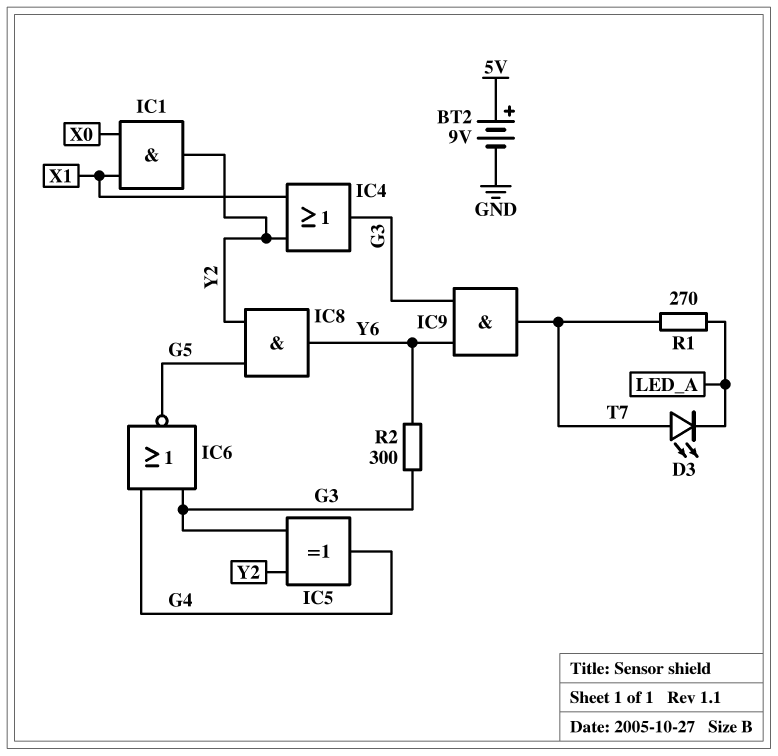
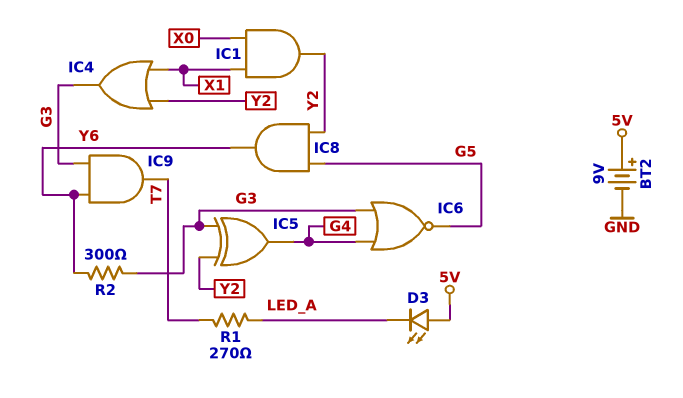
D3: LED (A T7, K LED_A) -> LED (A 5V, K LED_A)

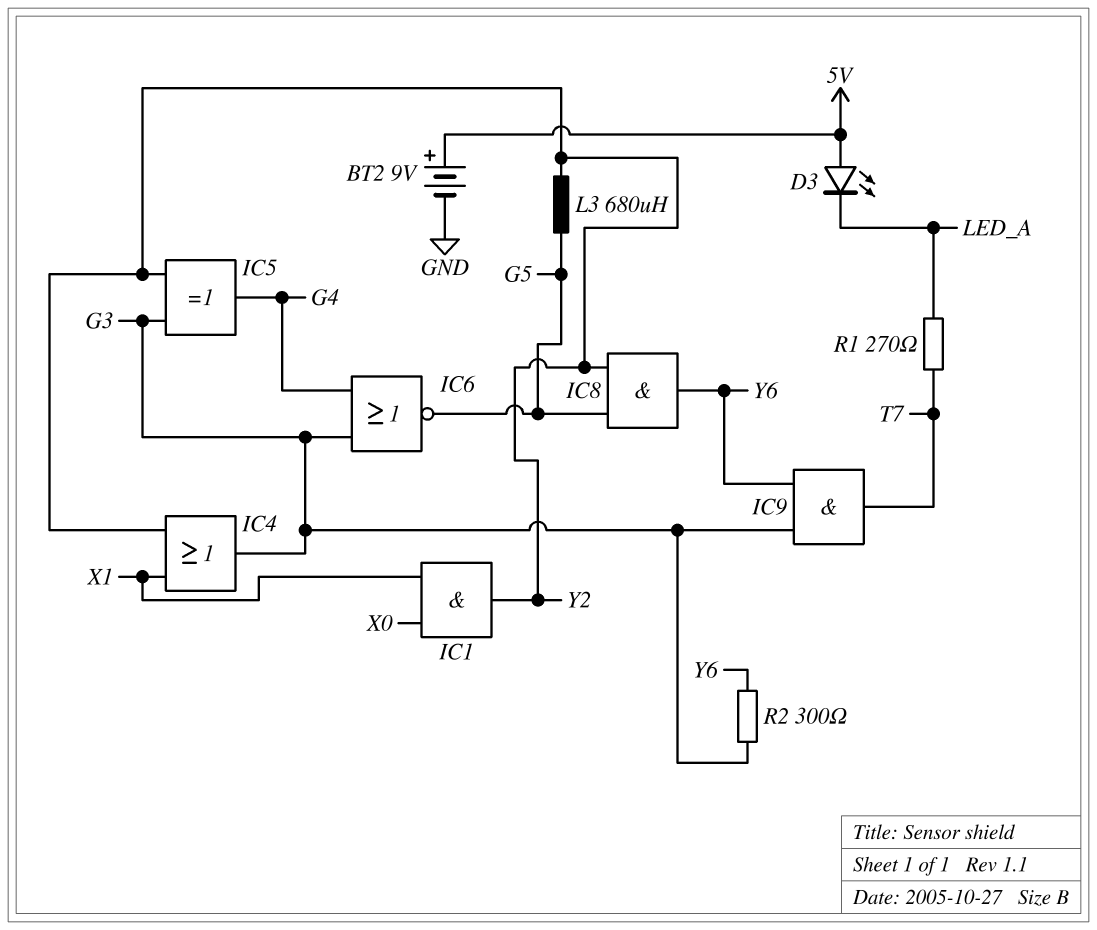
L3: none -> 680uH (G5, Y2)

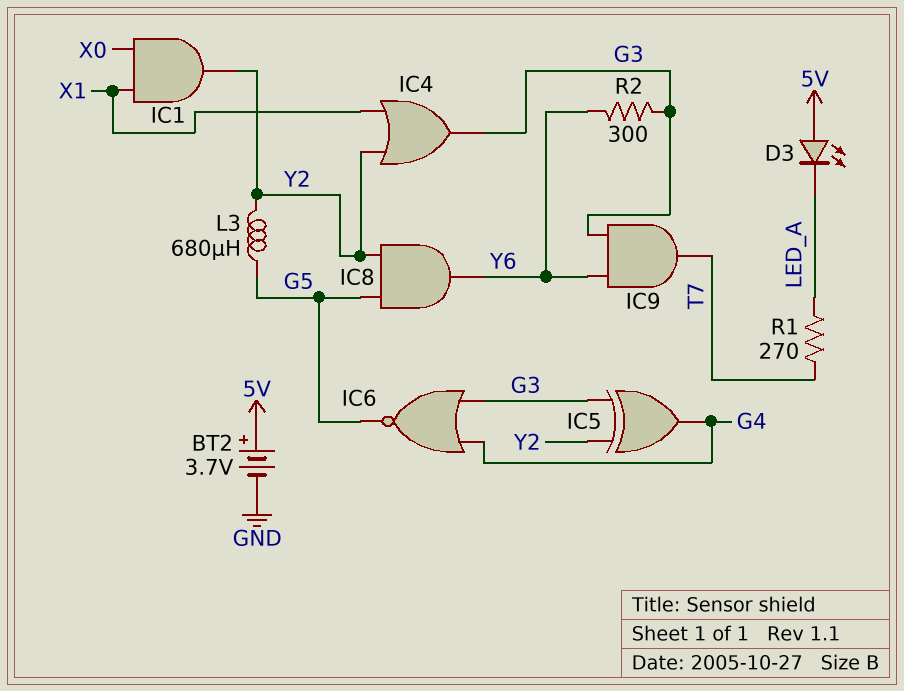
BT2: 9V (plus 5V, minus GND) -> 3.7V (plus 5V, minus GND)

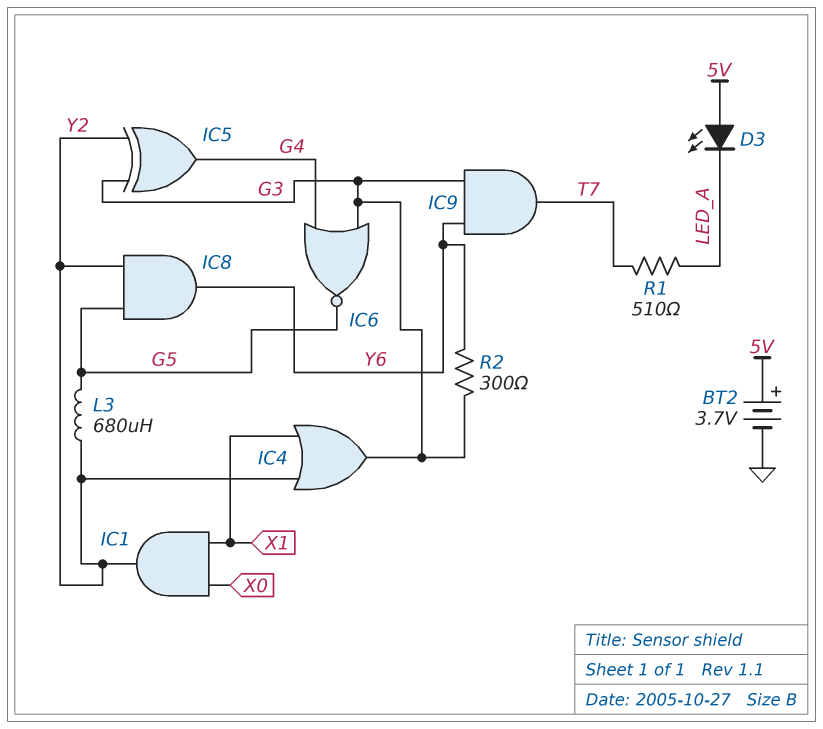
R1: 270 (LED_A, T7) -> 510 (LED_A, T7)

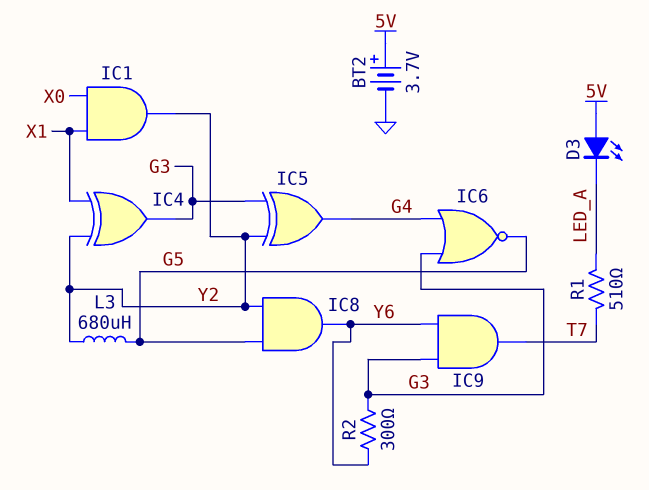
IC4: OR (in X1, in Y2, out G3) -> XOR (in X1, in Y2, out G3)

